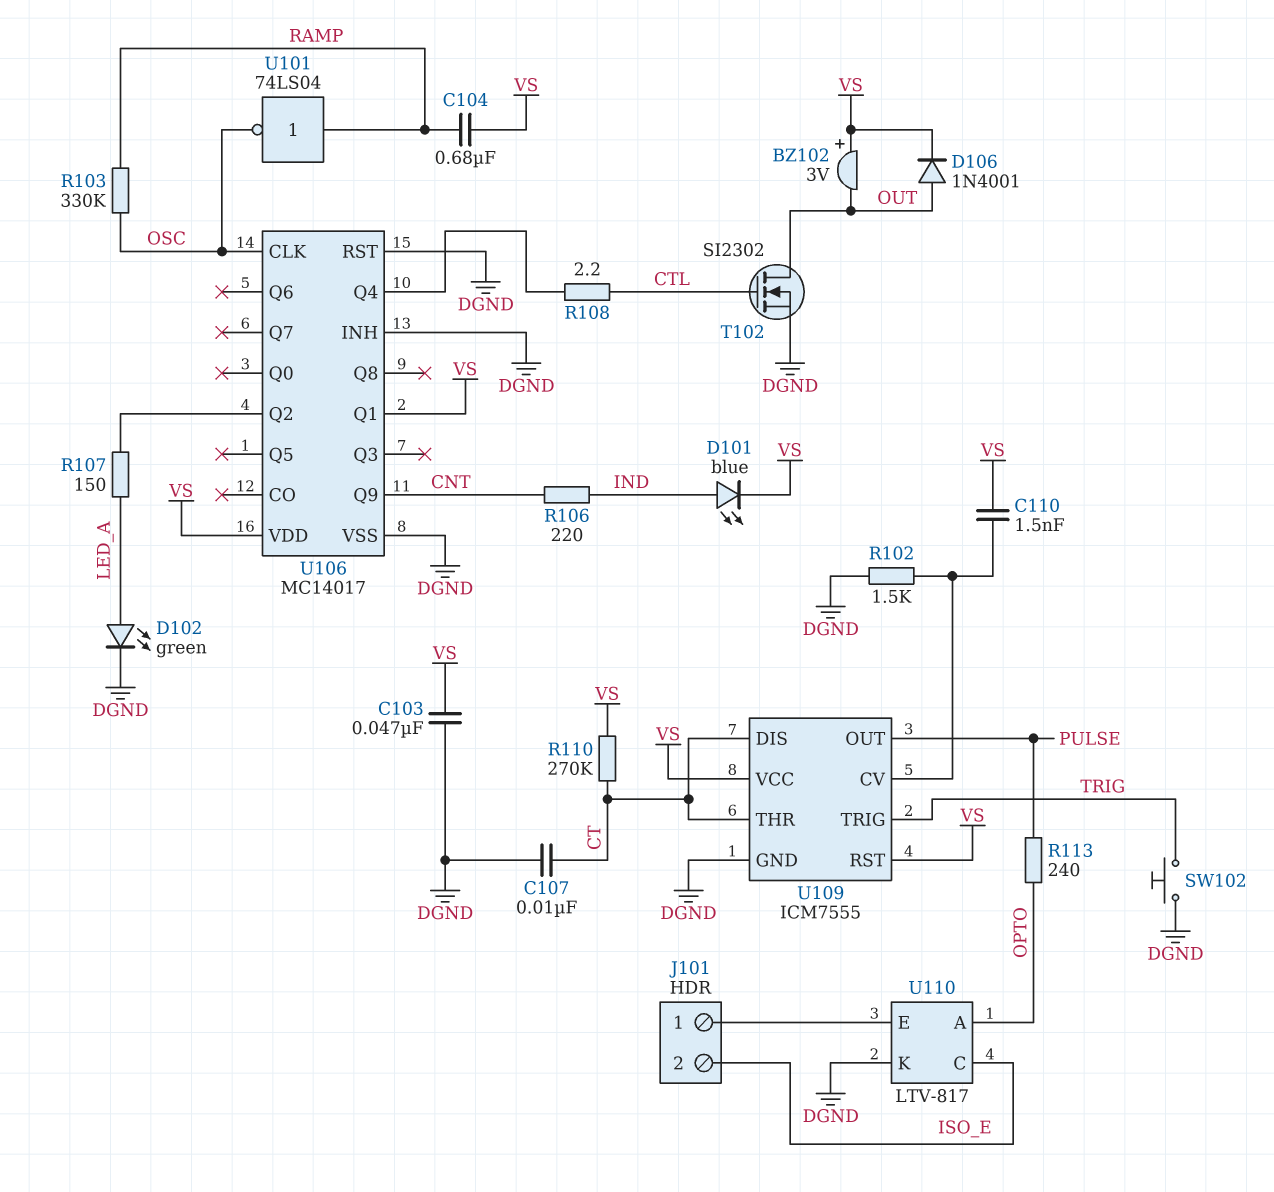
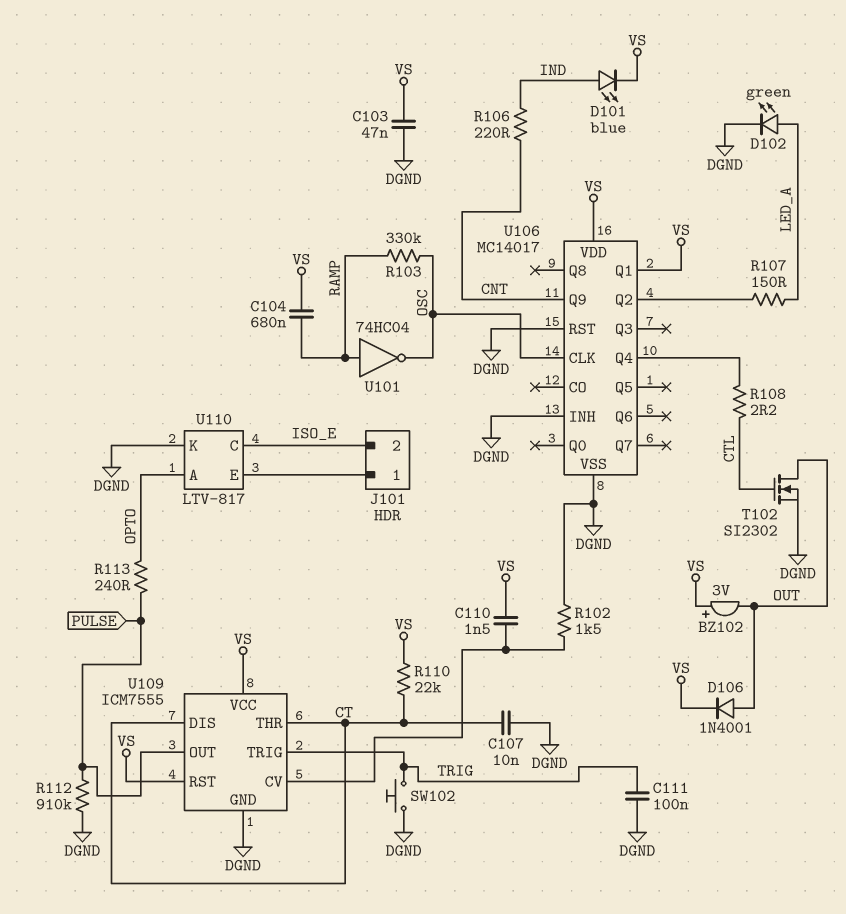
C111: none -> 100nF (DGND, TRIG)
R110: 270k (CT, VS) -> 22k (CT, VS)
R112: none -> 910k (DGND, PULSE)
U101: NOT 74LS04 (in RAMP, out OSC) -> NOT 74HC04 (in RAMP, out OSC)

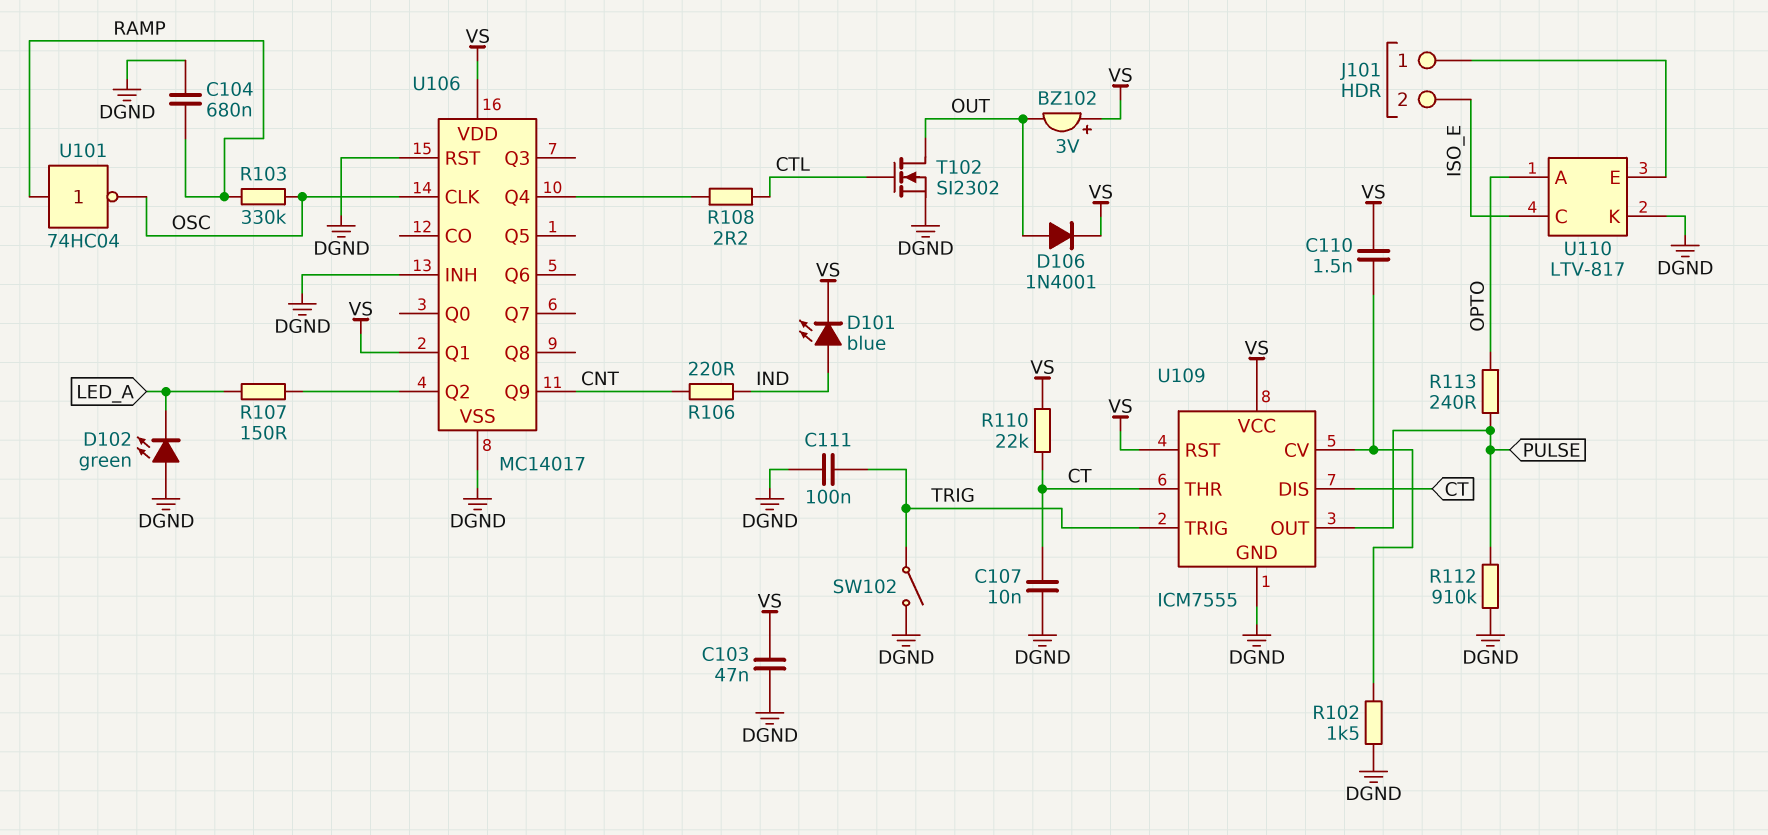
C104: 680nF (RAMP, VS) -> 680nF (DGND, RAMP)
D102: LED green (A LED_A, K DGND) -> LED green (A DGND, K LED_A)
SW102: button (DGND, TRIG) -> switch (DGND, TRIG)

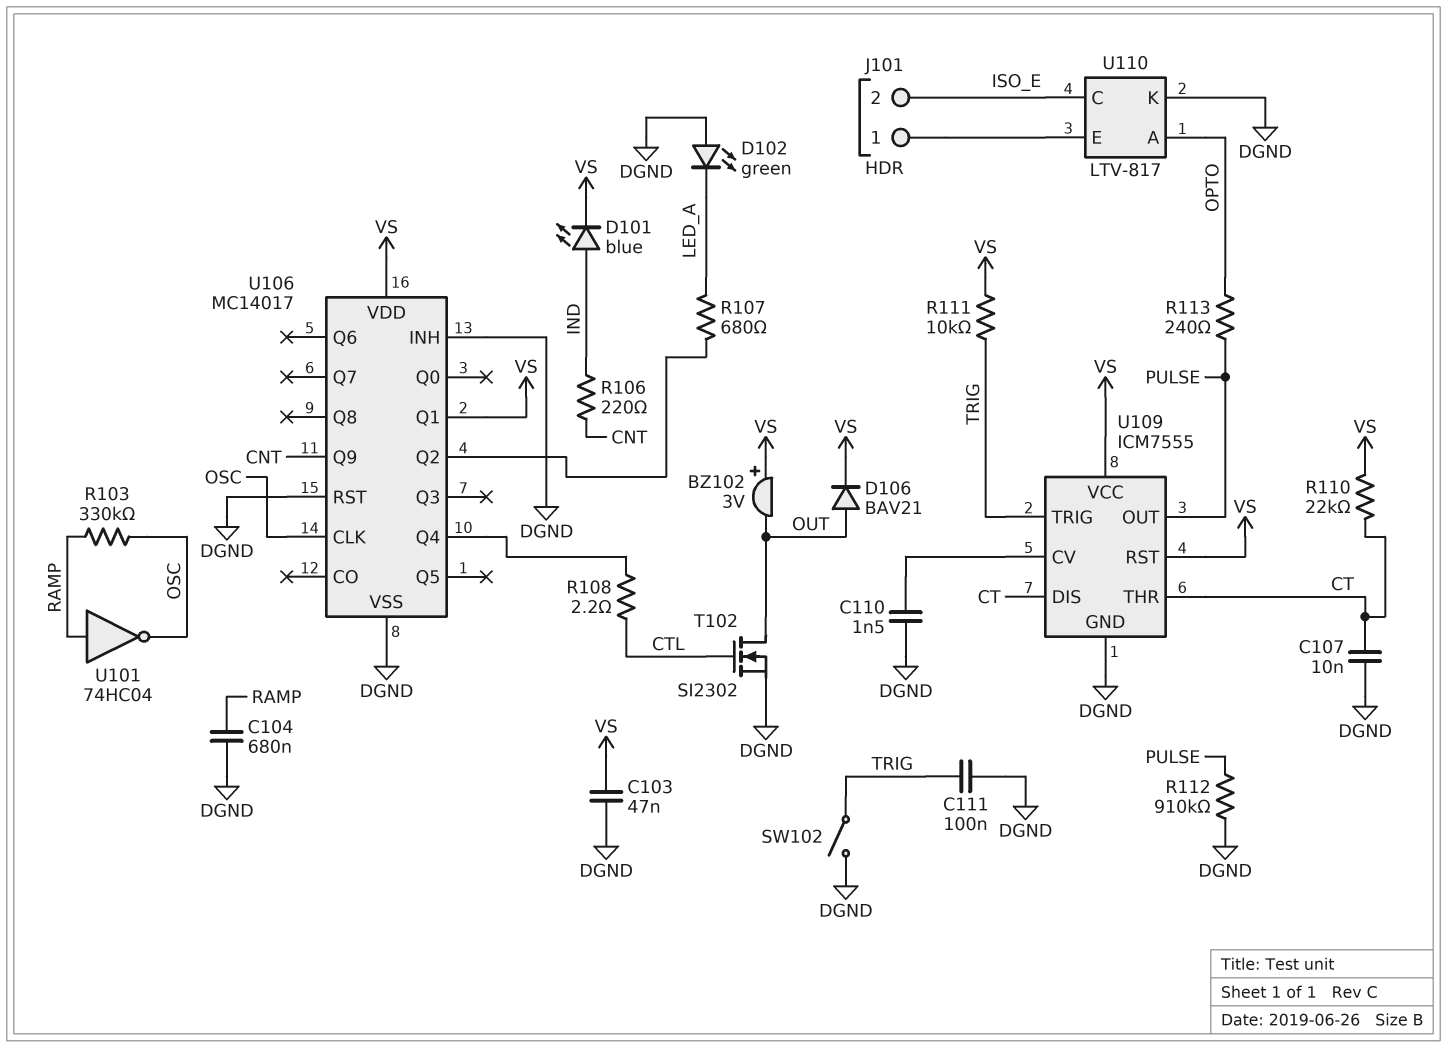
C110: 1.5nF (U109/CV, VS) -> 1.5nF (DGND, U109/CV)
D106: diode 1N4001 (A OUT, K VS) -> diode BAV21 (A OUT, K VS)
R102: 1.5k (DGND, U109/CV) -> none
R107: 150 (LED_A, U106/Q2) -> 680 (LED_A, U106/Q2)
R111: none -> 10k (TRIG, VS)

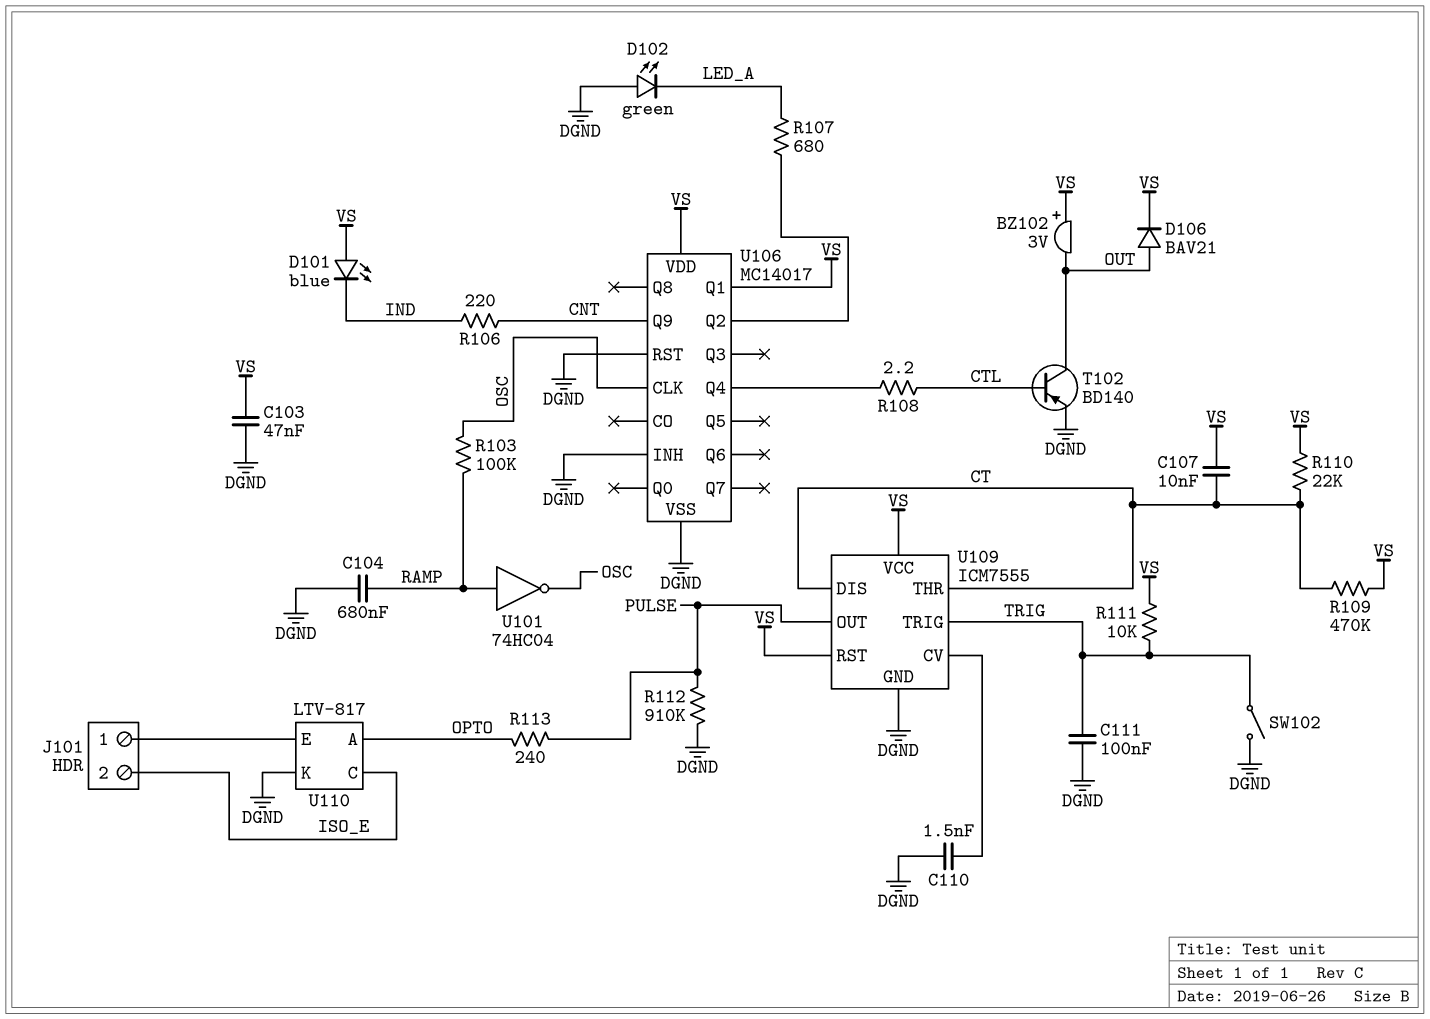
C107: 10nF (CT, DGND) -> 10nF (CT, VS)
D101: LED blue (A IND, K VS) -> LED blue (A VS, K IND)
R103: 330k (OSC, RAMP) -> 100k (OSC, RAMP)
R109: none -> 470k (CT, VS)
T102: NMOS SI2302 (G CTL, D OUT, S DGND) -> PNP BD140 (B CTL, C OUT, E DGND)

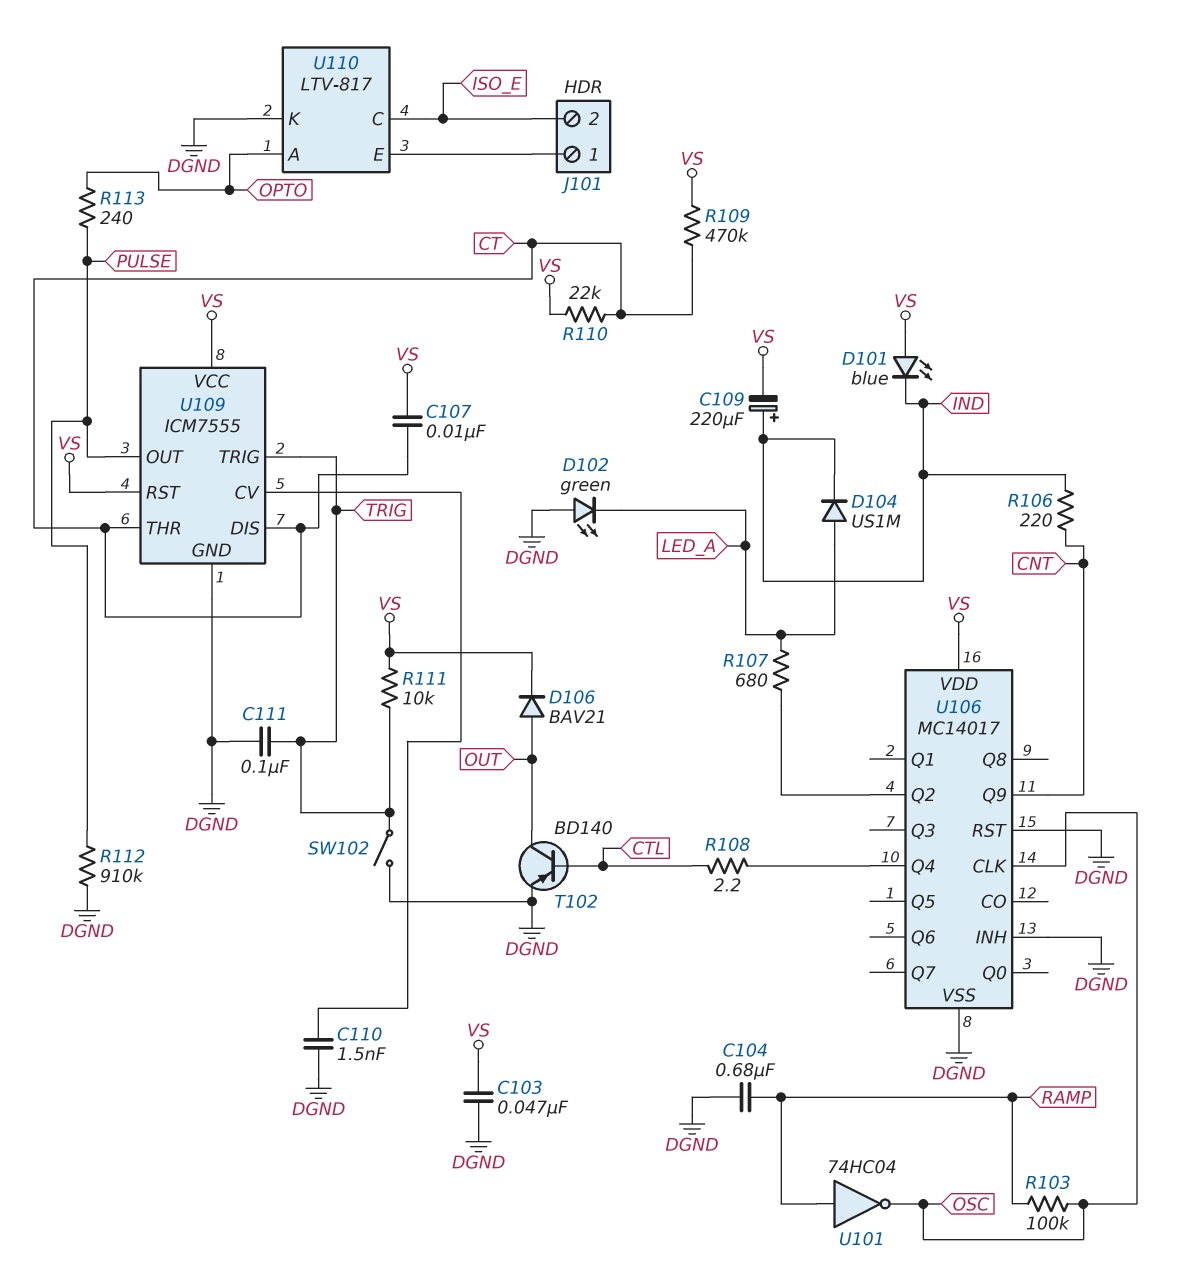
BZ102: buzzer 3V (plus VS, minus OUT) -> none
C109: none -> 220uF (plus IND, minus VS)
D104: none -> diode US1M (A LED_A, K IND)
U106 pin Q1: VS -> none

